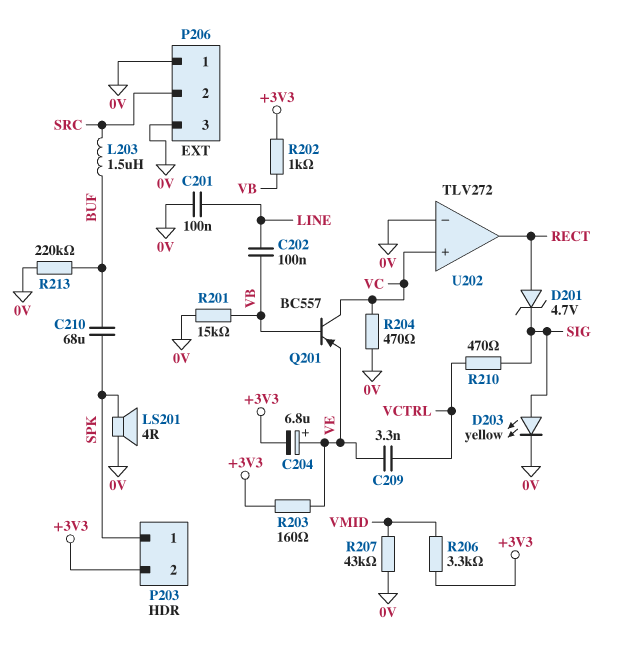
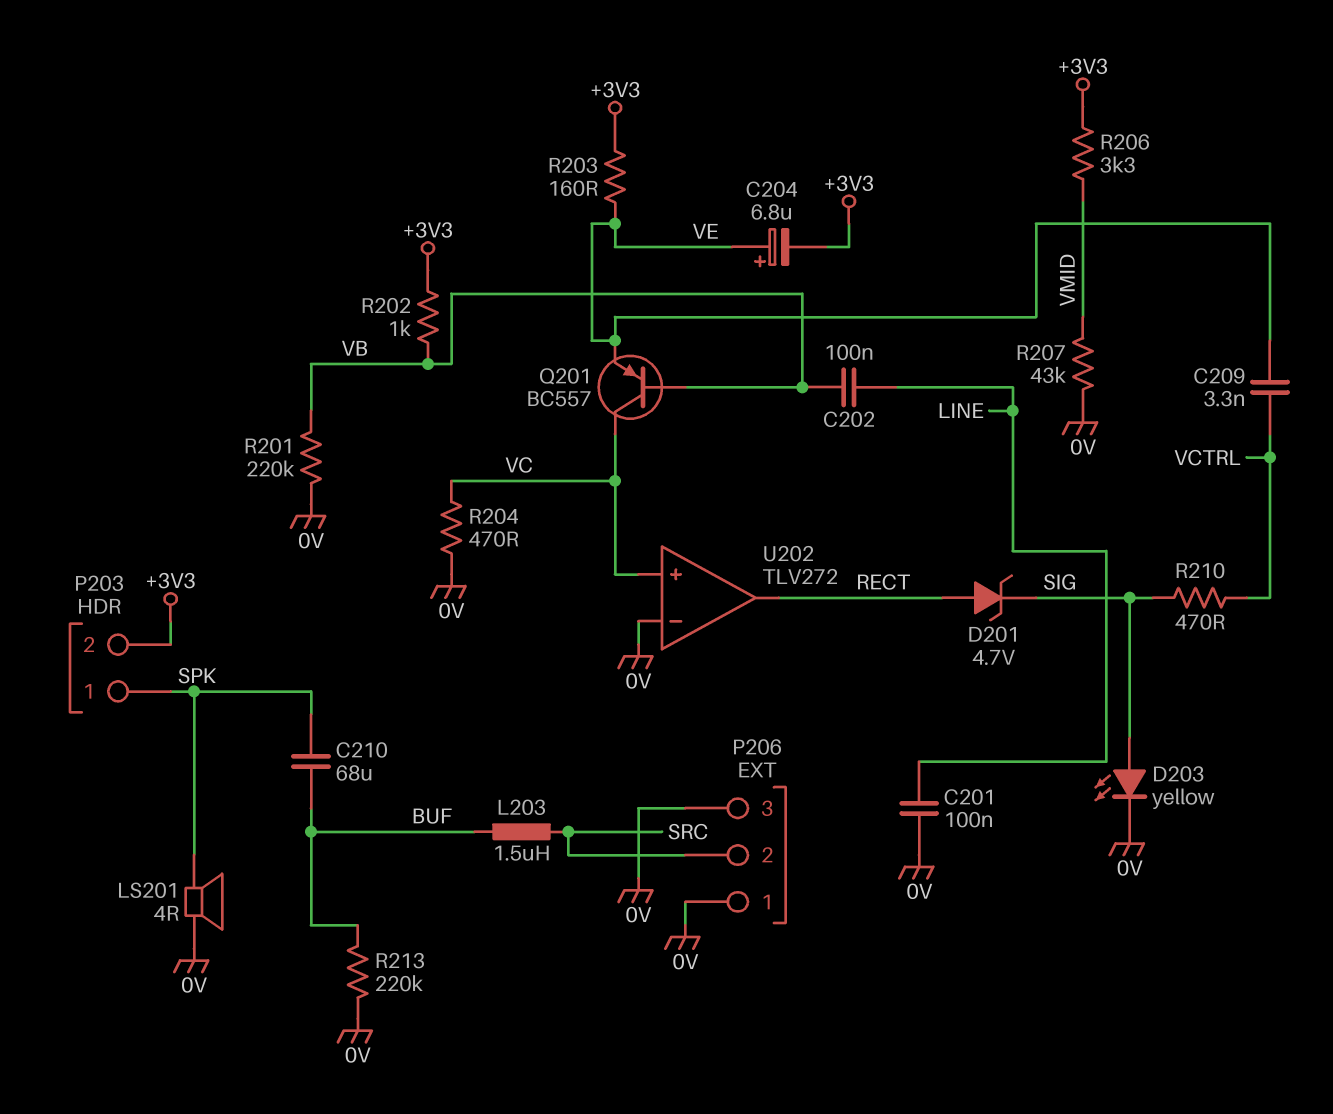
R201: 15k (0V, VB) -> 220k (0V, VB)

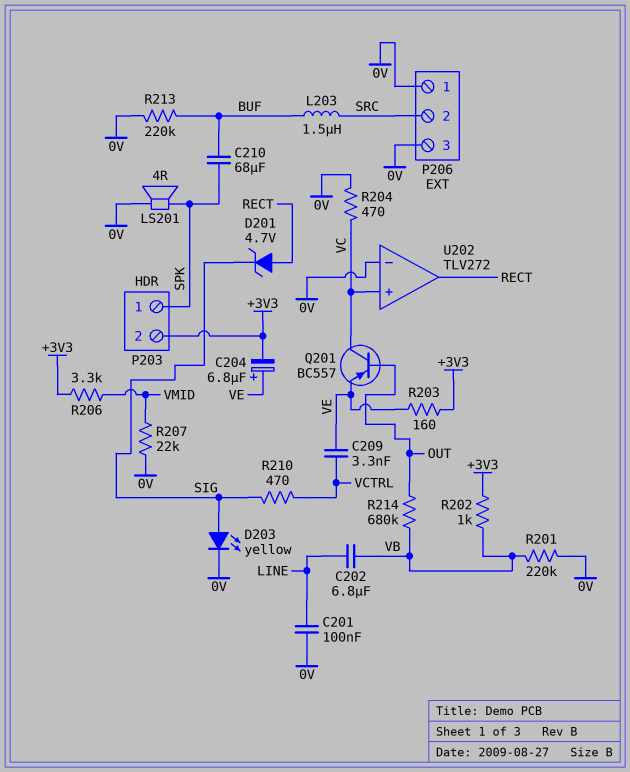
C202: 100nF (LINE, VB) -> 6.8uF (LINE, VB)
Q201: PNP BC557 (B VB, C VC, E VE) -> PNP BC557 (B OUT, C VC, E VE)
R207: 43k (0V, VMID) -> 22k (0V, VMID)
R214: none -> 680k (OUT, VB)

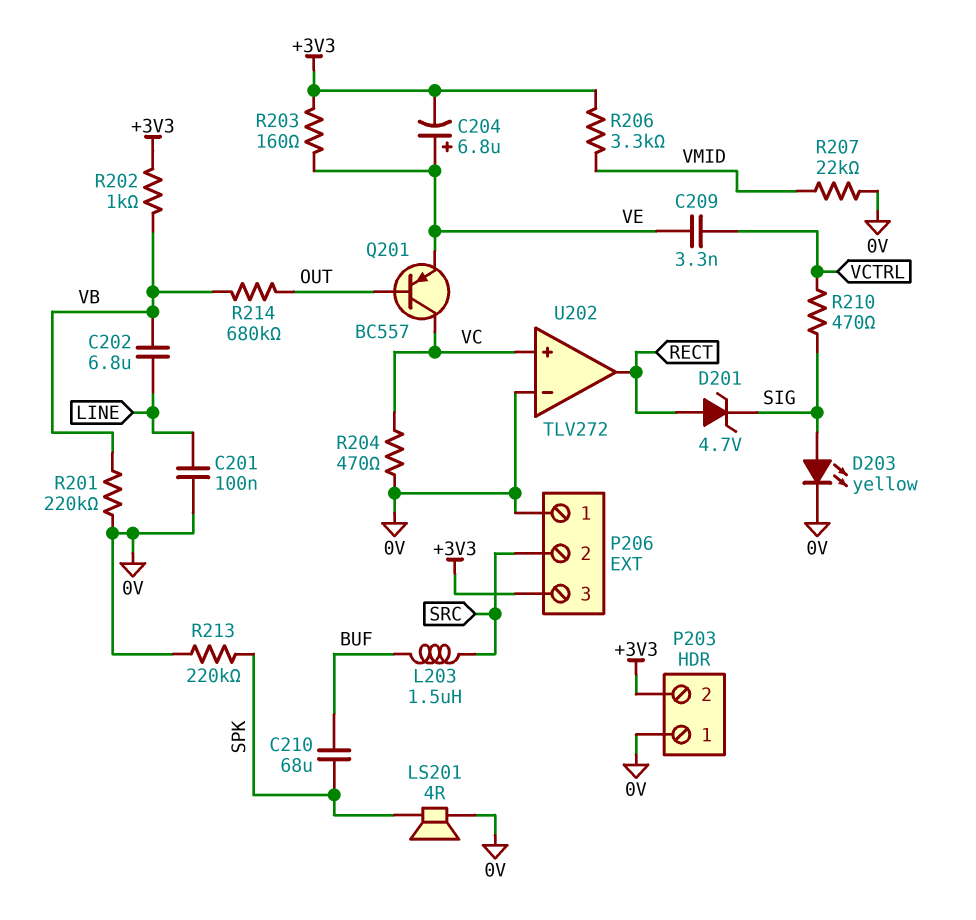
P203 pin 1: SPK -> 0V
P206 pin 3: 0V -> +3V3
R213: 220k (0V, BUF) -> 220k (0V, SPK)

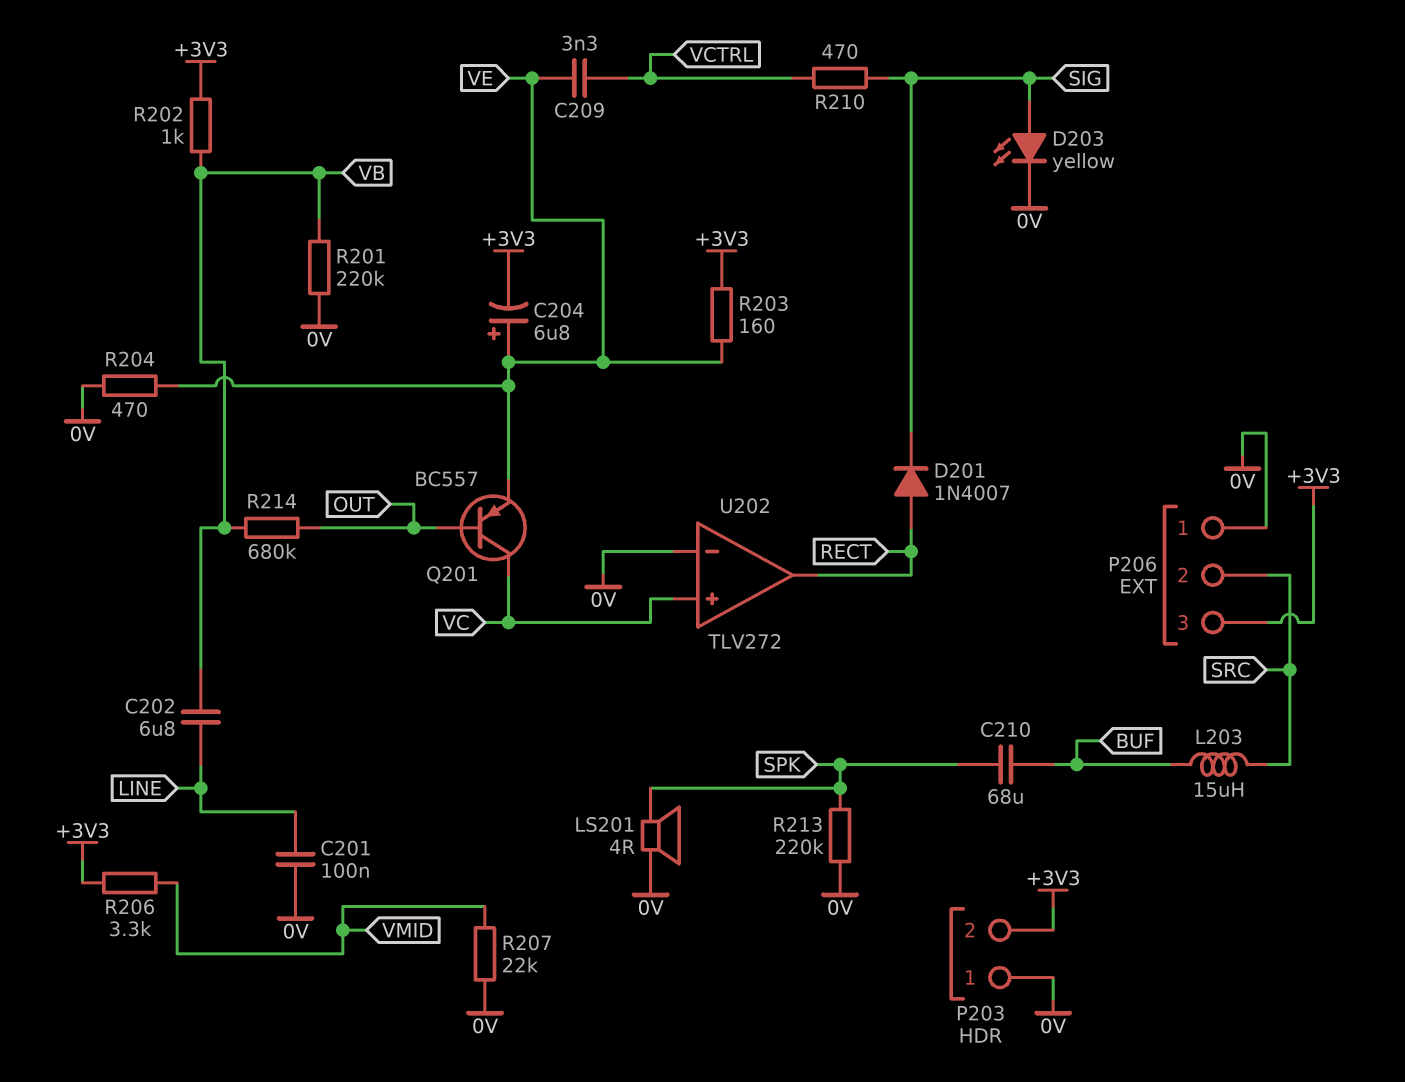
D201: zener 4.7V (A RECT, K SIG) -> diode 1N4007 (A RECT, K SIG)
L203: 1.5uH (BUF, SRC) -> 15uH (BUF, SRC)
R204: 470 (0V, VC) -> 470 (0V, VE)

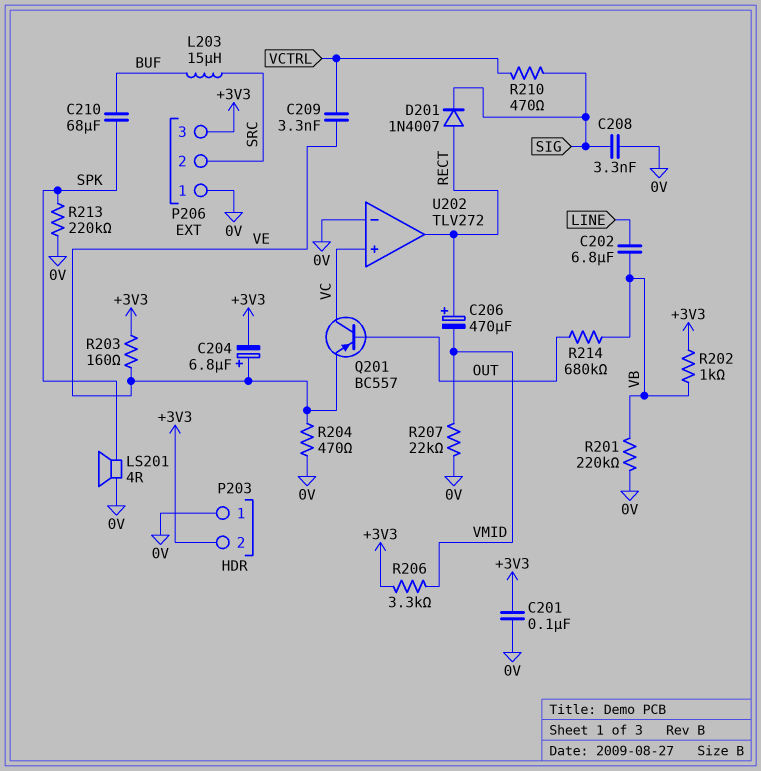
C201: 100nF (0V, LINE) -> 100nF (+3V3, 0V)
C206: none -> 470uF (plus RECT, minus VMID)
C208: none -> 3.3nF (0V, SIG)
D203: LED yellow (A SIG, K 0V) -> none

